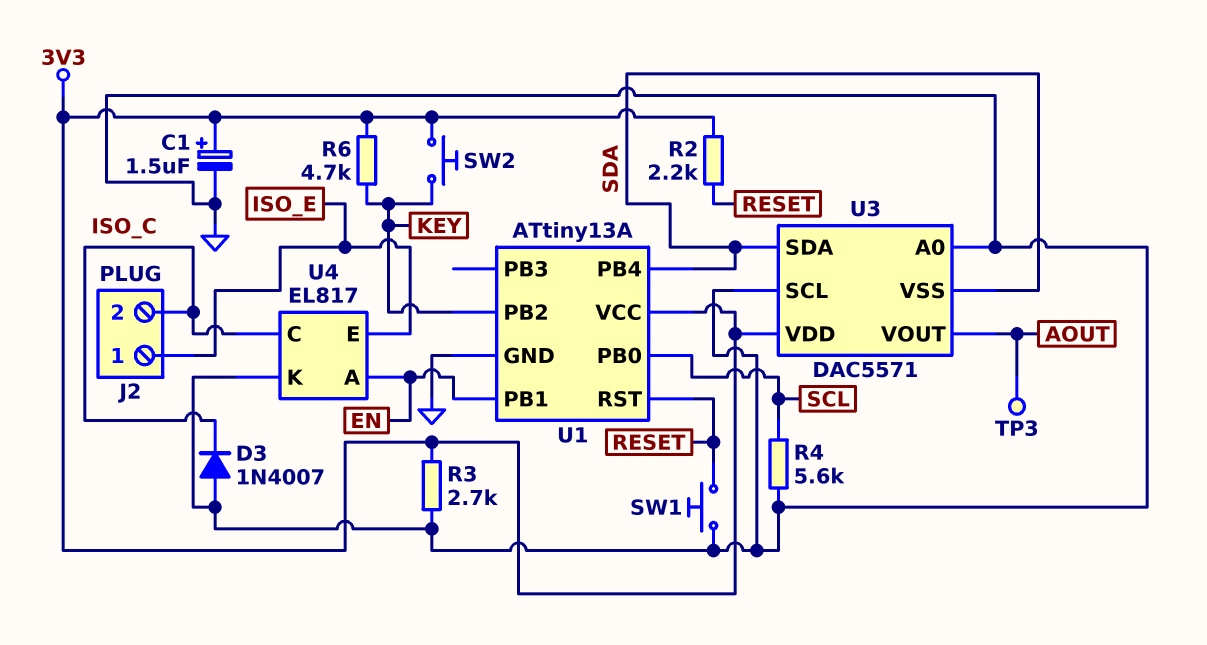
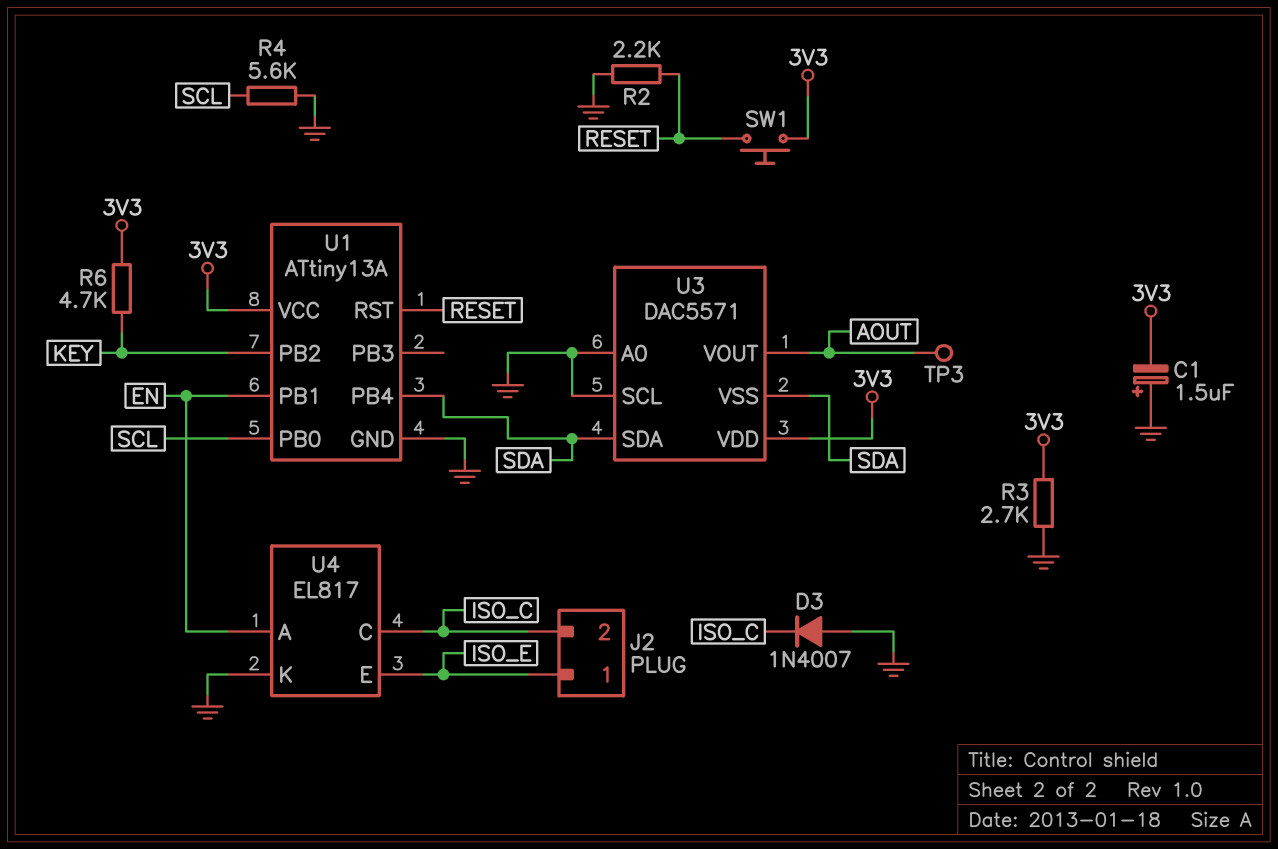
C1: 1.5uF (plus 3V3, minus GND) -> 1.5uF (plus GND, minus 3V3)
R2: 2.2k (3V3, RESET) -> 2.2k (GND, RESET)
SW1: button (GND, RESET) -> button (3V3, RESET)
SW2: button (3V3, KEY) -> none

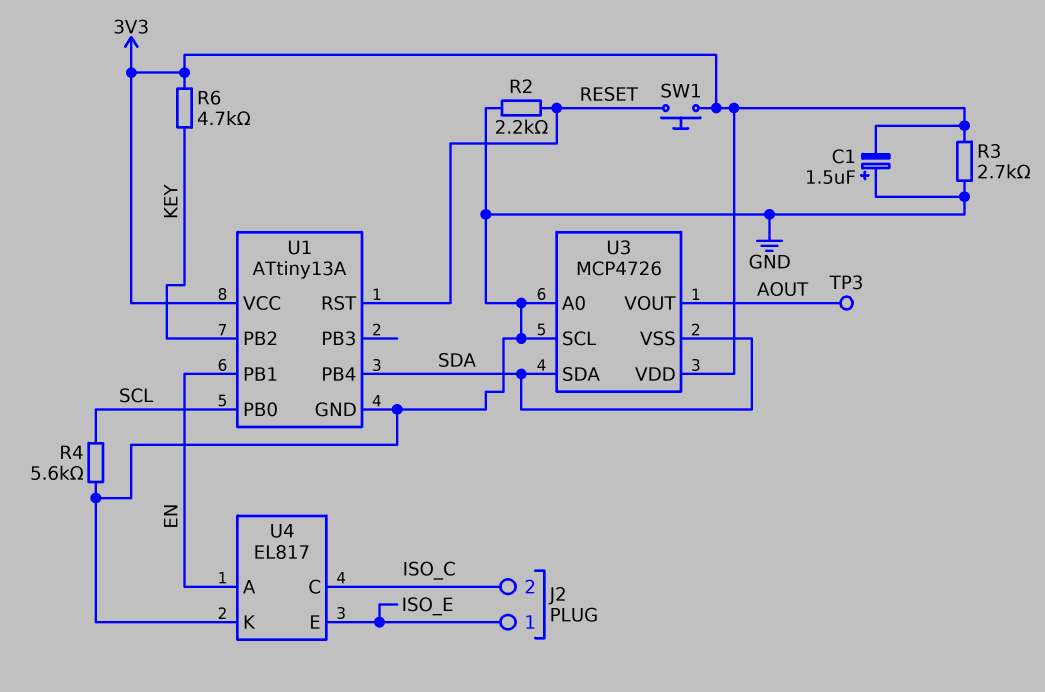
D3: diode 1N4007 (A GND, K ISO_C) -> none
U3: DAC5571 -> MCP4726

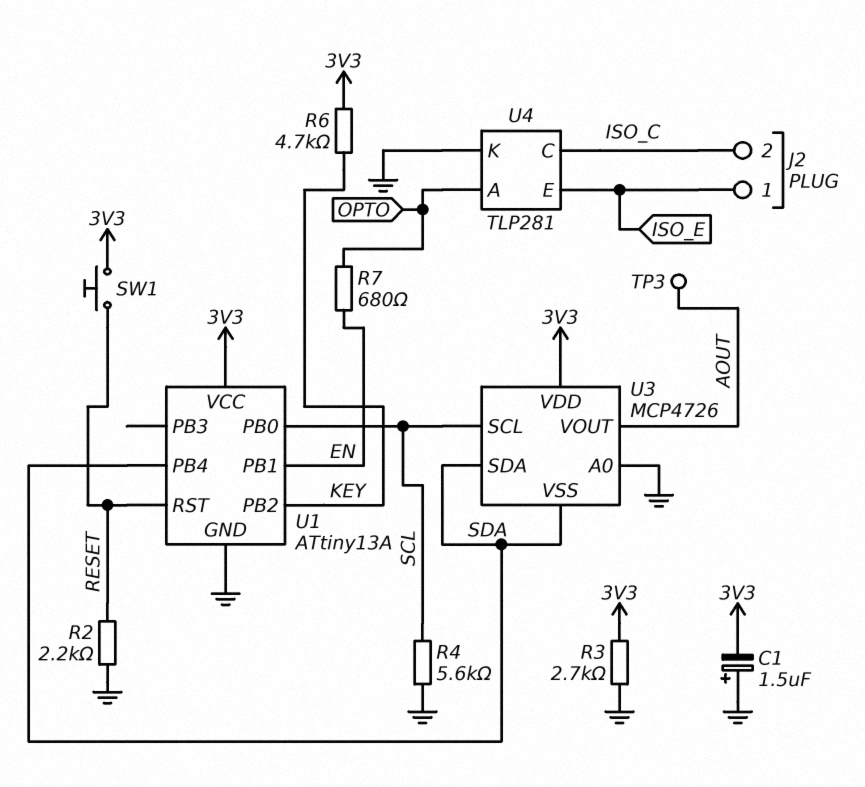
R7: none -> 680 (EN, OPTO)
U3 pin SCL: GND -> SCL
U4: EL817 -> TLP281
U4 pin A: EN -> OPTO

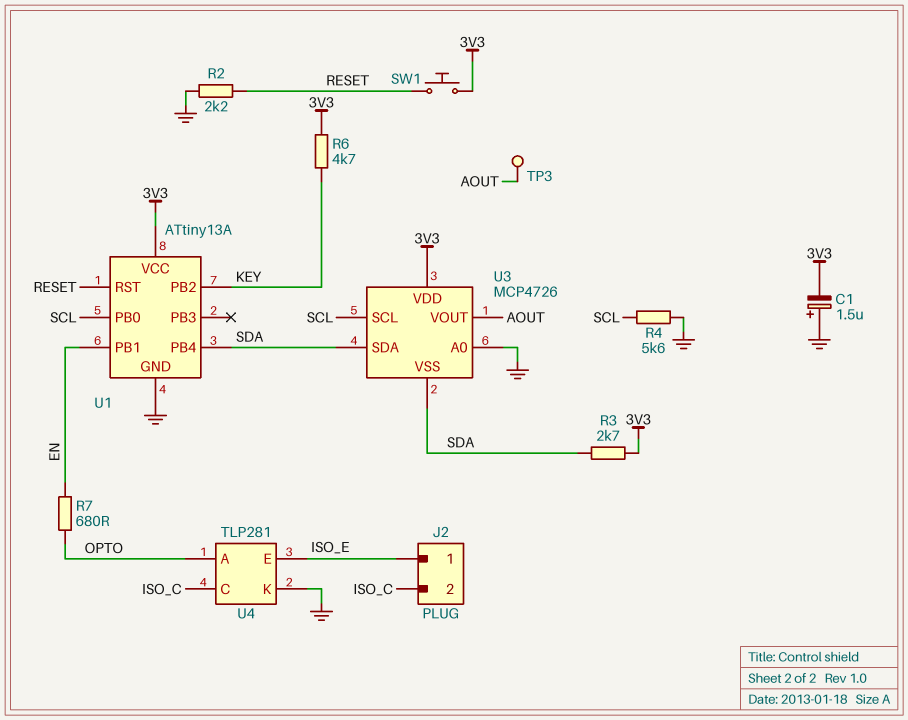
R3: 2.7k (3V3, GND) -> 2.7k (3V3, SDA)

